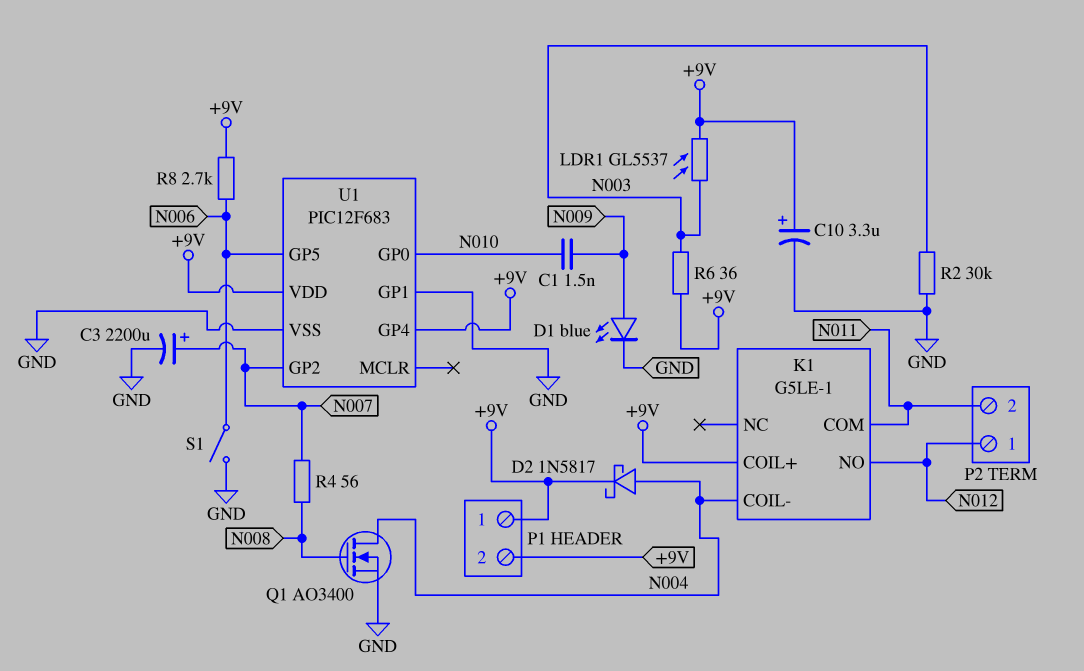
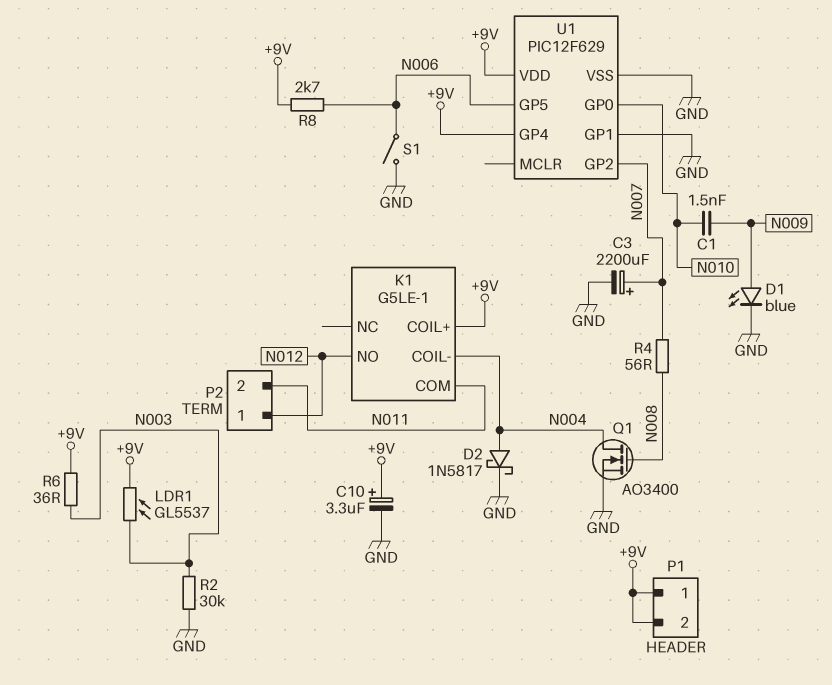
D2: schottky 1N5817 (A N004, K +9V) -> schottky 1N5817 (A N004, K GND)
U1: PIC12F683 -> PIC12F629

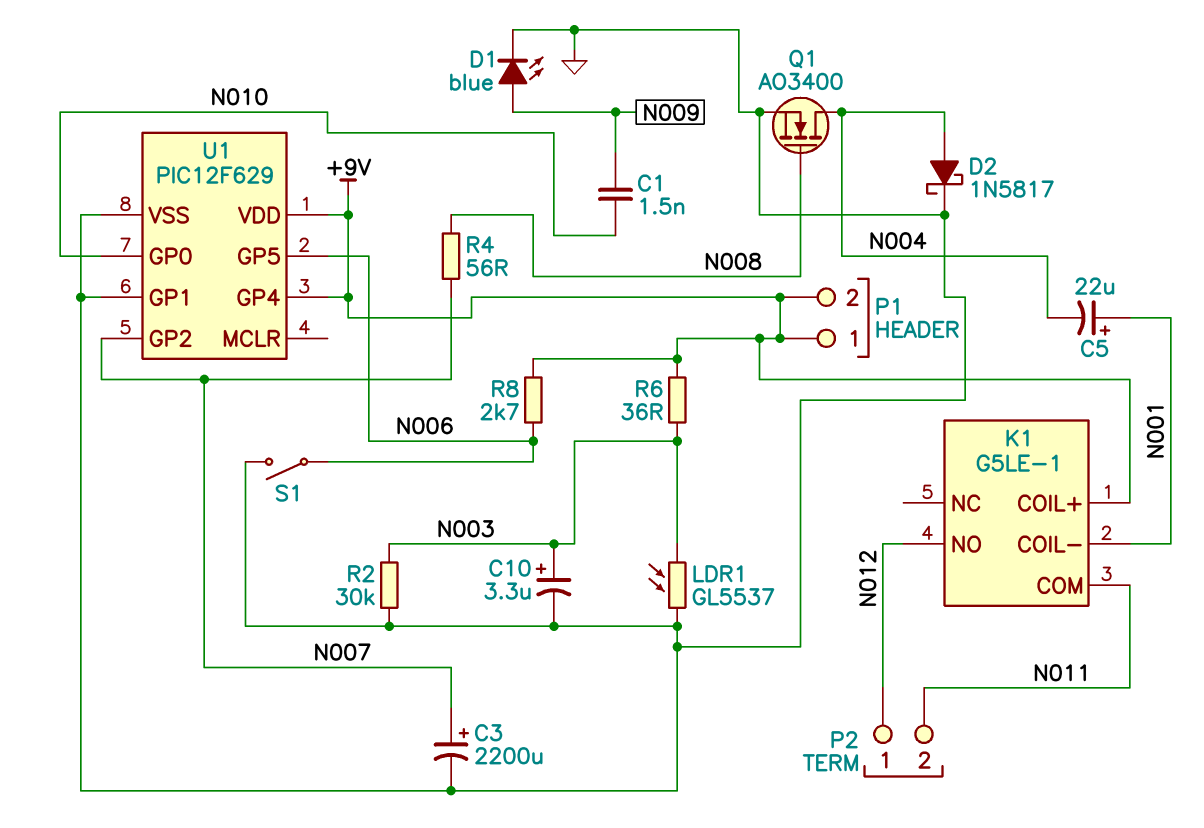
C5: none -> 22uF (plus N001, minus N004)
C10: 3.3uF (plus +9V, minus GND) -> 3.3uF (plus N003, minus GND)
K1 pin COIL-: N004 -> N001
LDR1: GL5537 (+9V, N003) -> GL5537 (GND, N003)

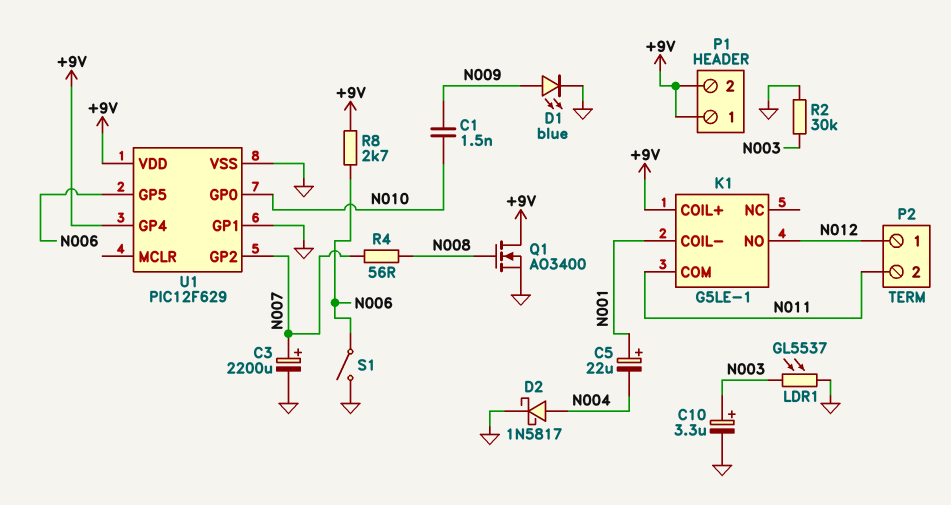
Q1: NMOS AO3400 (G N008, D N004, S GND) -> NMOS AO3400 (G N008, D +9V, S GND)
R6: 36 (+9V, N003) -> none

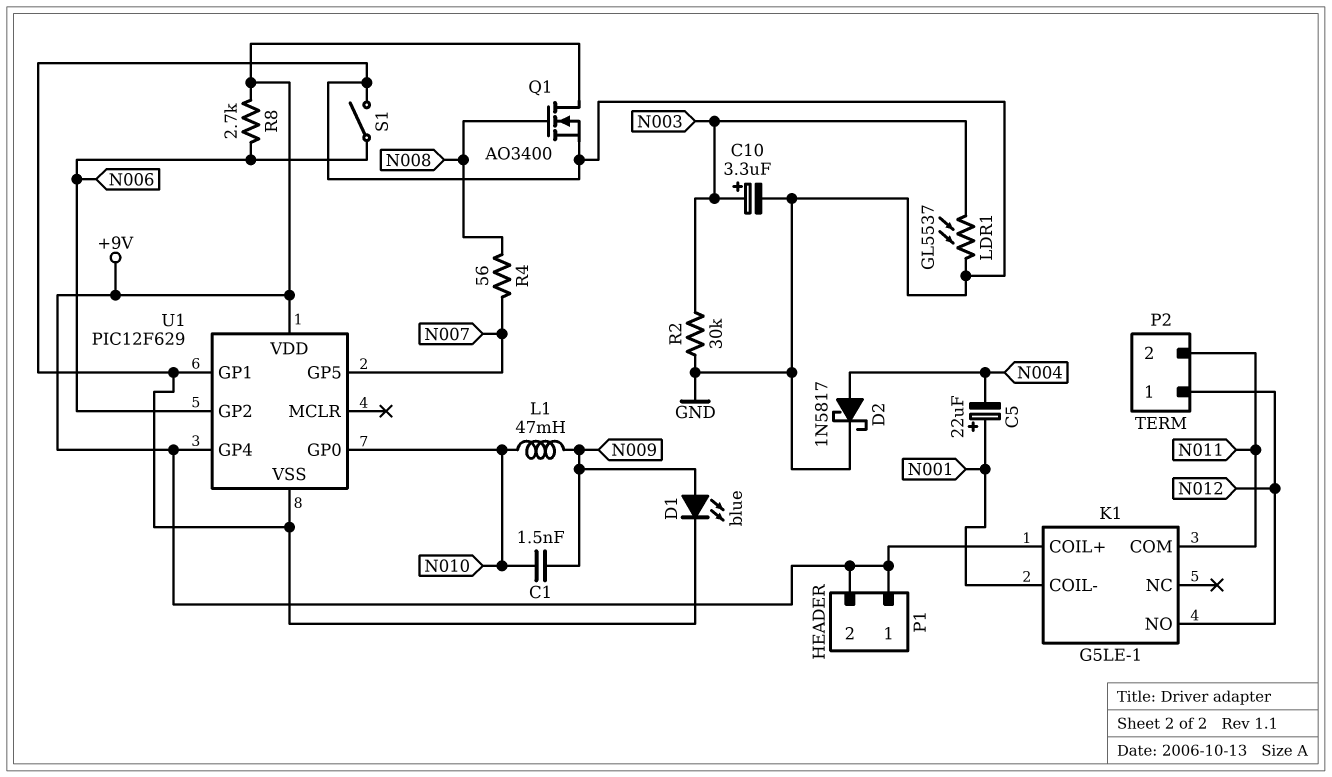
C3: 2200uF (plus N007, minus GND) -> none
L1: none -> 47mH (N009, N010)
U1 pin GP2: N007 -> N006
U1 pin GP5: N006 -> N007

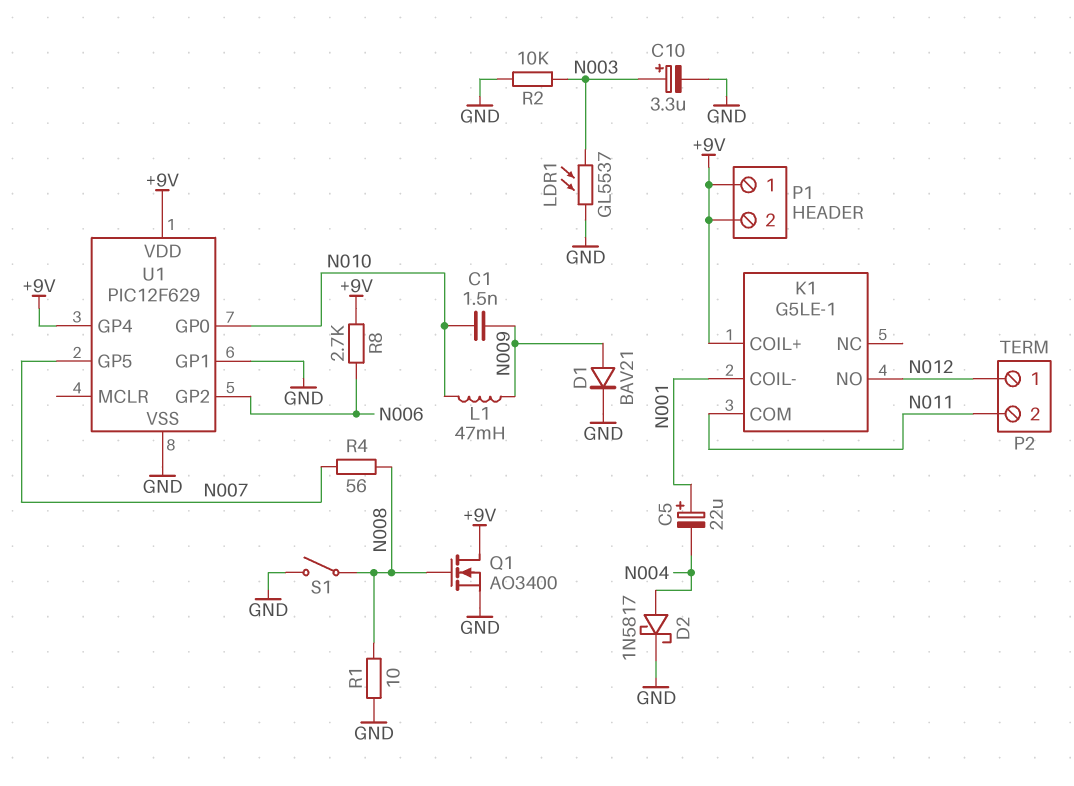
D1: LED blue (A N009, K GND) -> diode BAV21 (A N009, K GND)
R1: none -> 10 (GND, N008)
R2: 30k (GND, N003) -> 10k (GND, N003)
S1: switch (GND, N006) -> switch (GND, N008)

